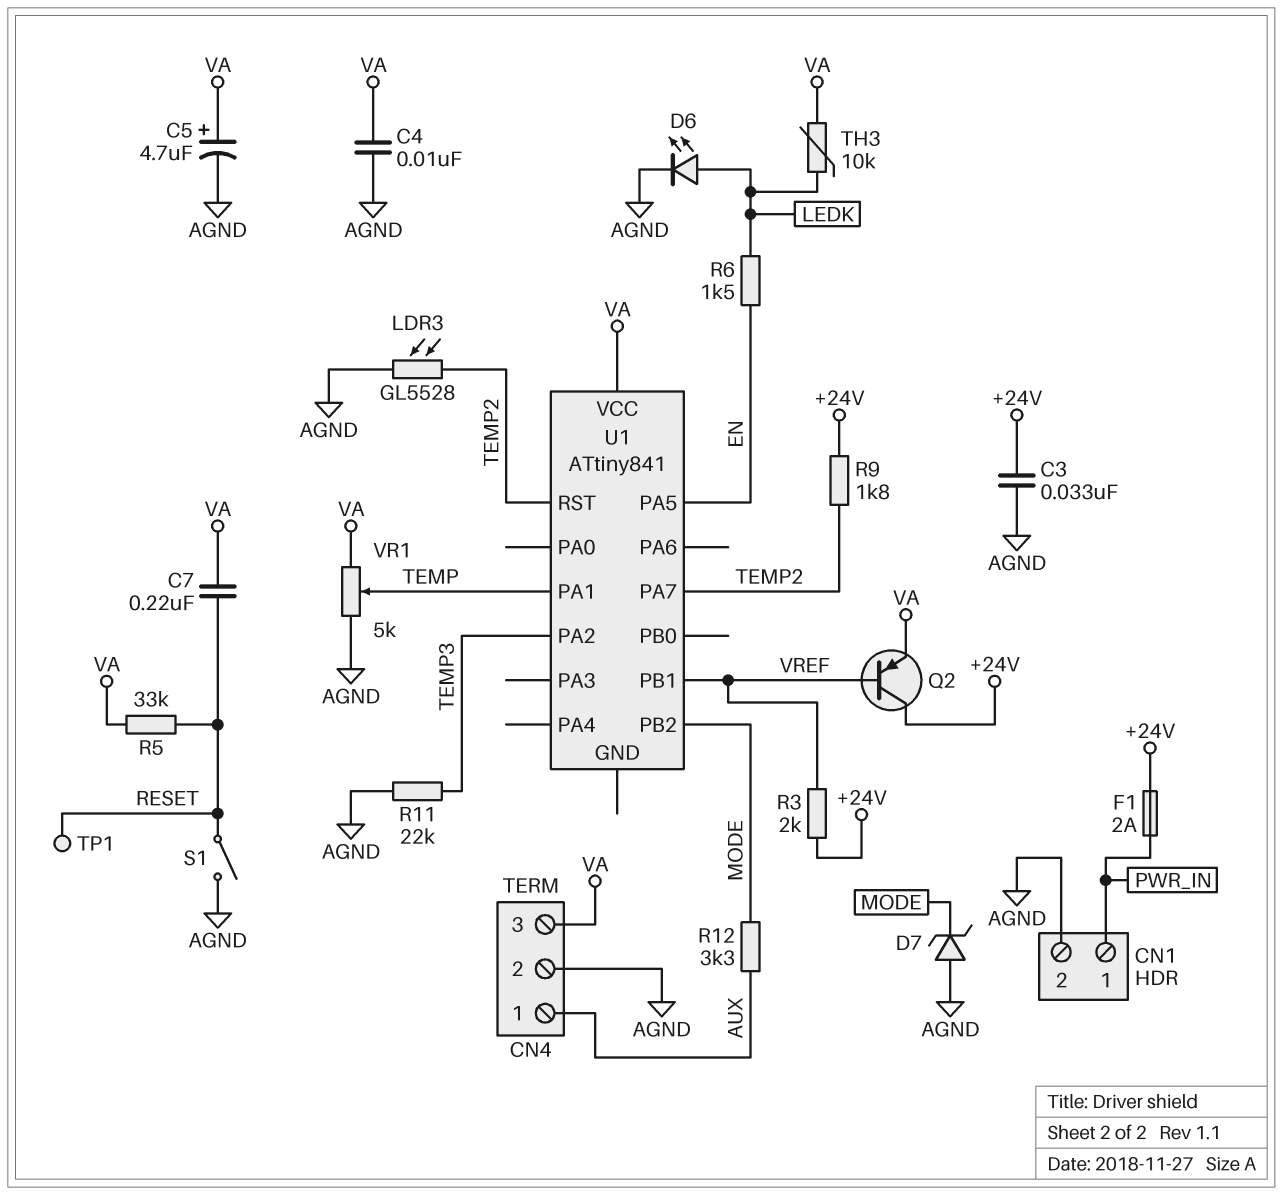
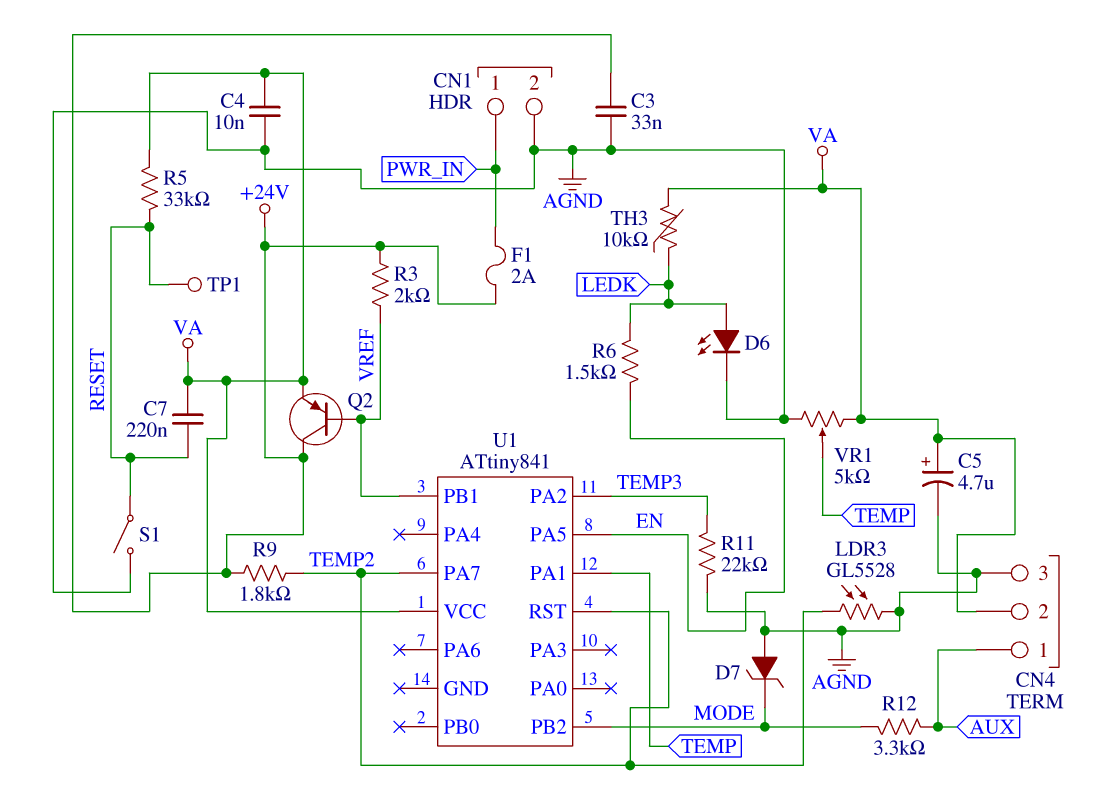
CN4 pin 2: AGND -> VA
CN4 pin 3: VA -> AGND

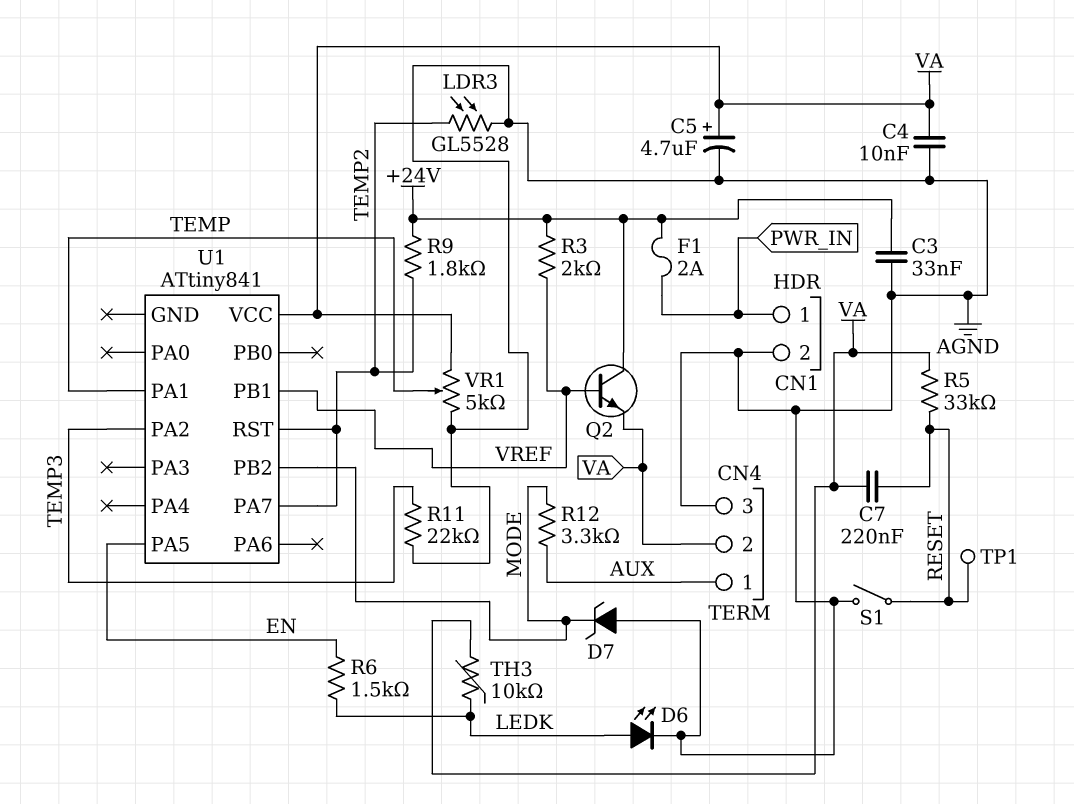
Q2: PNP (B VREF, C +24V, E VA) -> NPN (B VREF, C +24V, E VA)

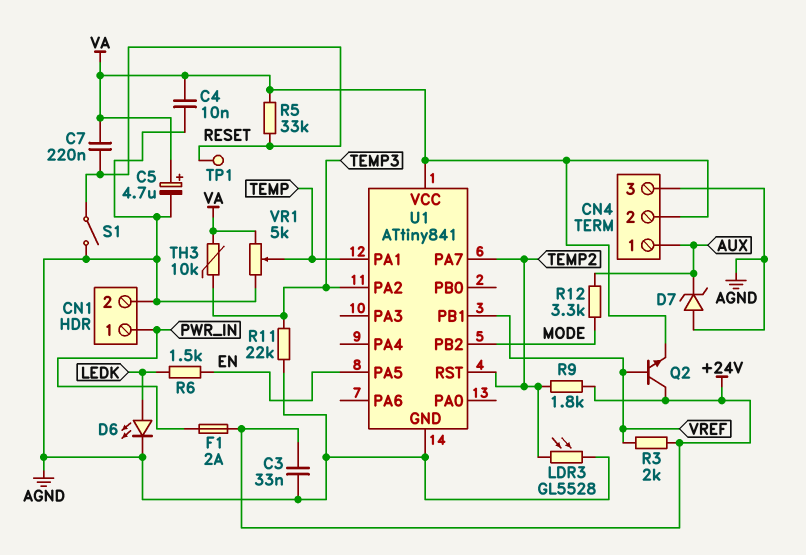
D7: zener (A AGND, K MODE) -> zener (A AGND, K AUX)
TH3: 10k (LEDK, VA) -> 10k (TEMP3, VA)
U1 pin GND: none -> AGND

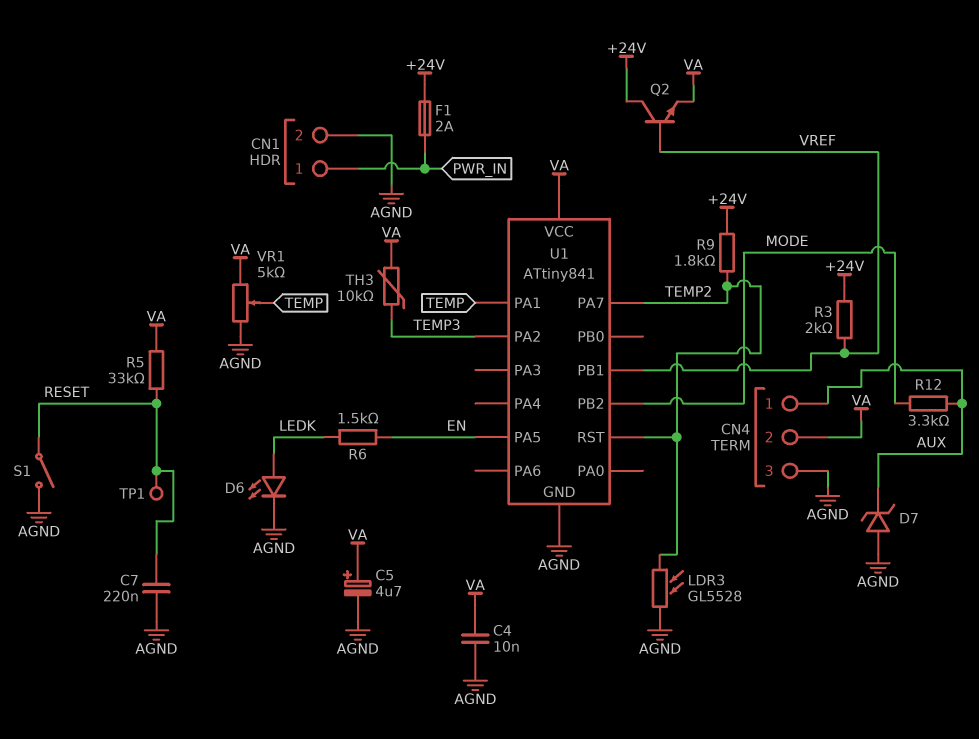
C3: 33nF (+24V, AGND) -> none
C7: 220nF (RESET, VA) -> 220nF (AGND, RESET)
R11: 22k (AGND, TEMP3) -> none

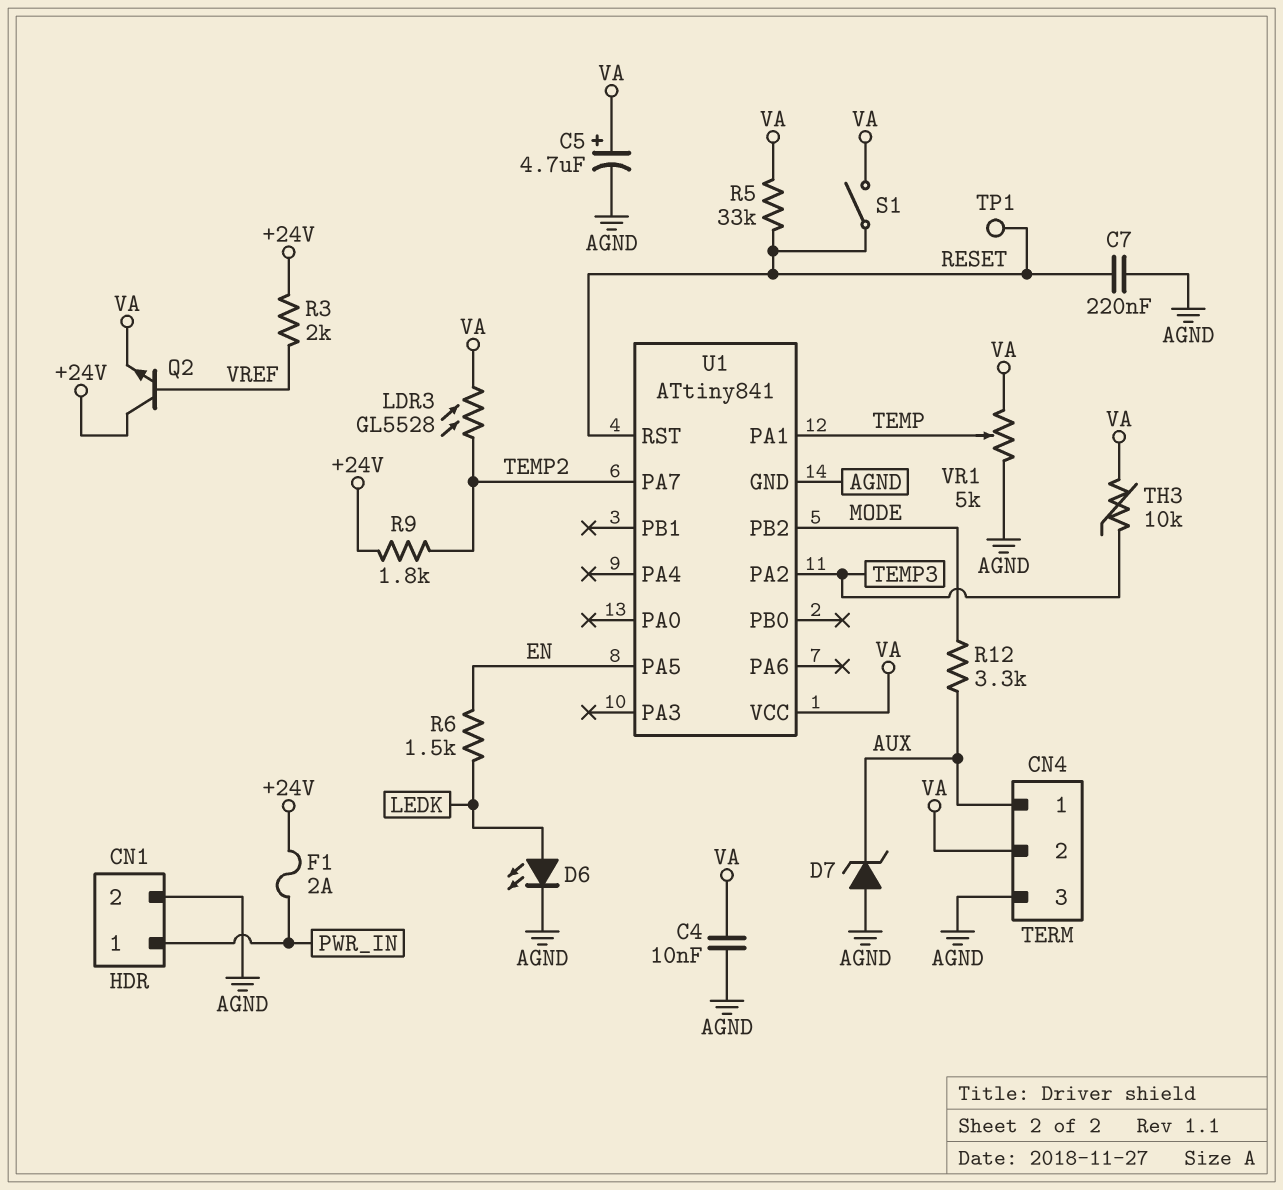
LDR3: GL5528 (AGND, TEMP2) -> GL5528 (TEMP2, VA)
S1: switch (AGND, RESET) -> switch (RESET, VA)
U1 pin PB1: VREF -> none
U1 pin RST: TEMP2 -> RESET

